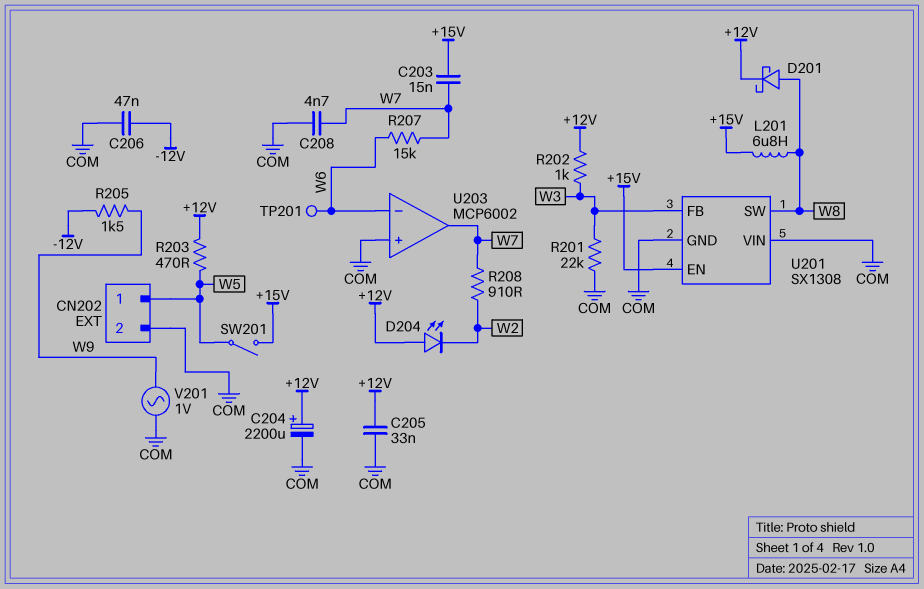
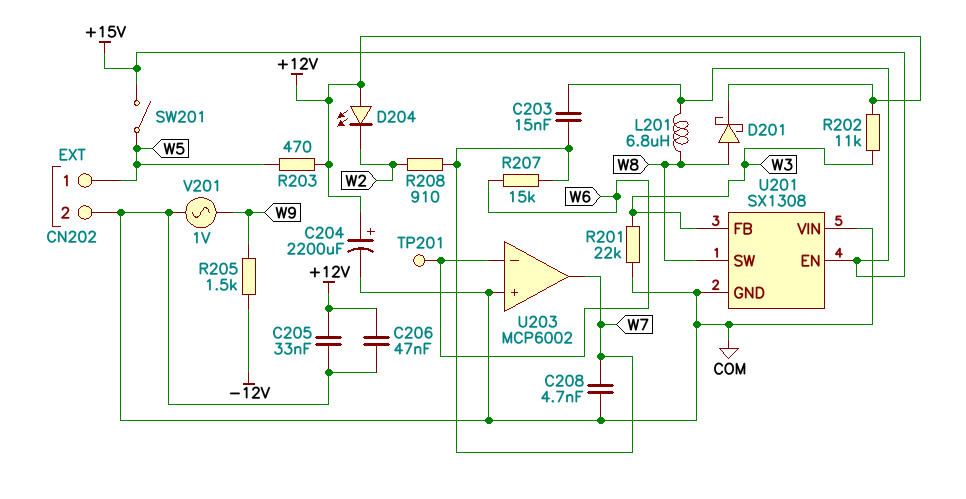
C206: 47nF (-12V, COM) -> 47nF (+12V, COM)
R202: 1k (+12V, W3) -> 11k (+12V, W3)

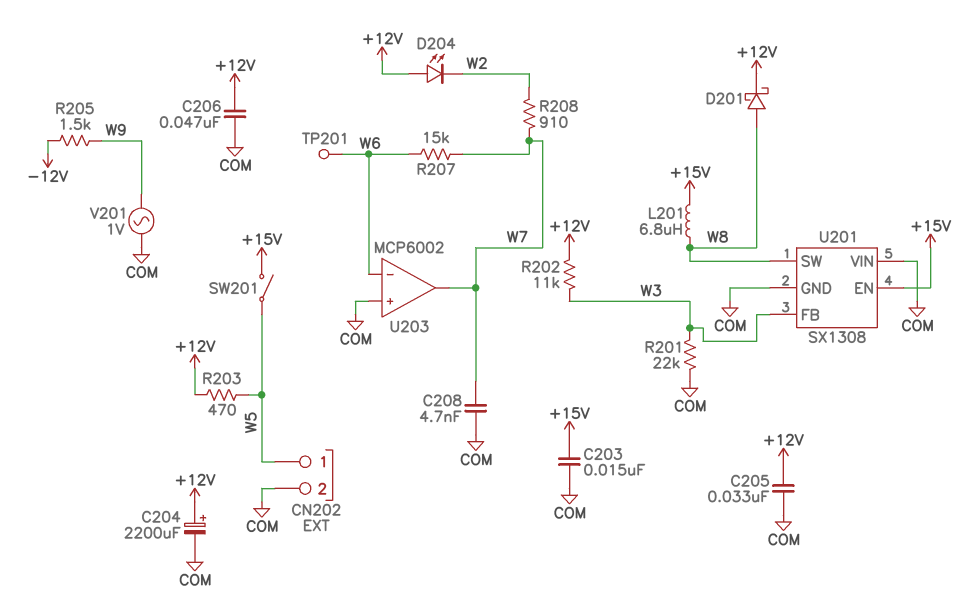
C203: 15nF (+15V, W7) -> 15nF (+15V, COM)

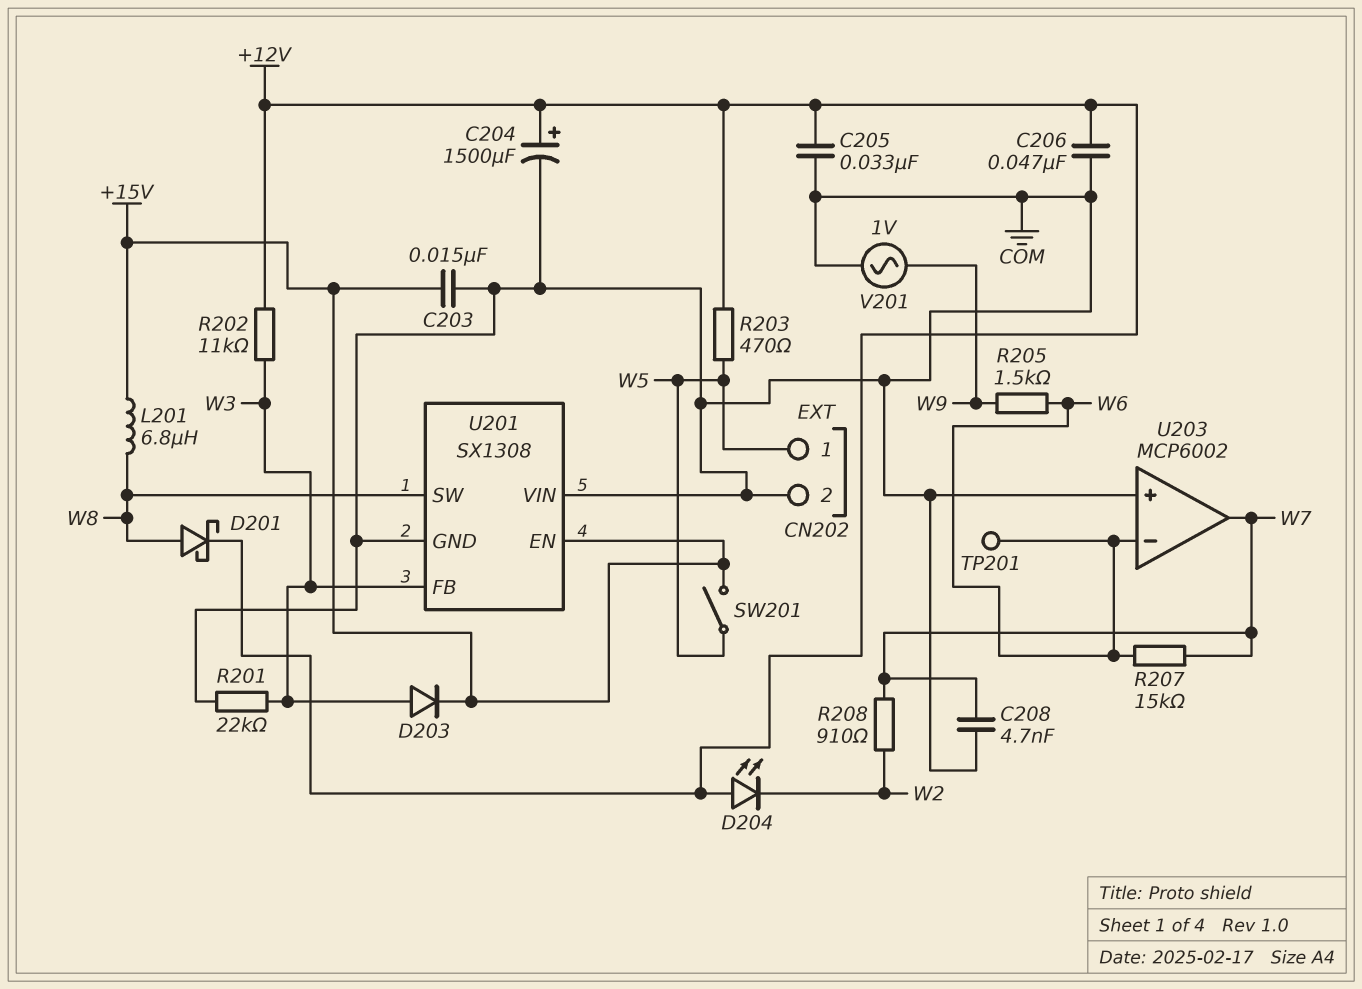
C204: 2200uF (plus +12V, minus COM) -> 1500uF (plus +12V, minus COM)
D203: none -> diode (A W3, K +15V)
R205: 1.5k (-12V, W9) -> 1.5k (W6, W9)

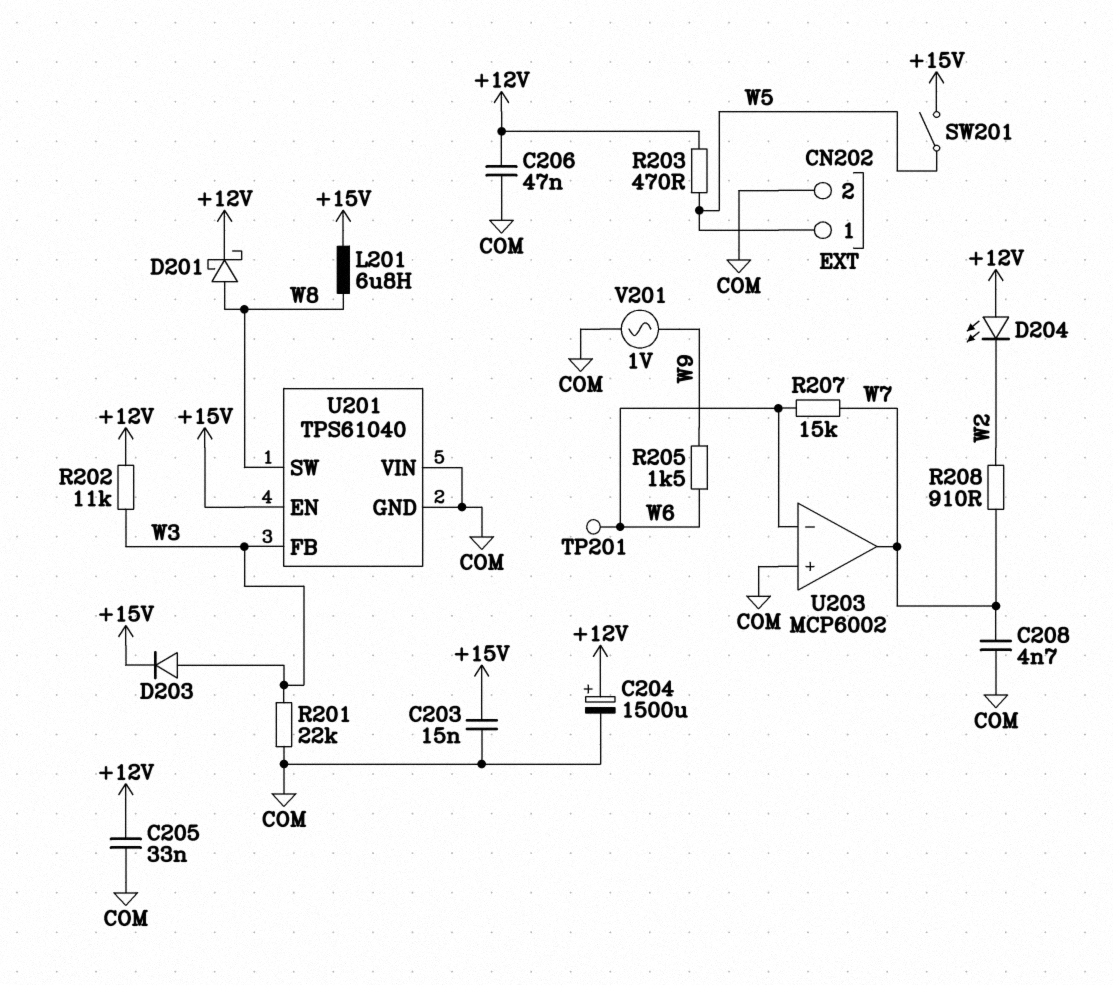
U201: SX1308 -> TPS61040

